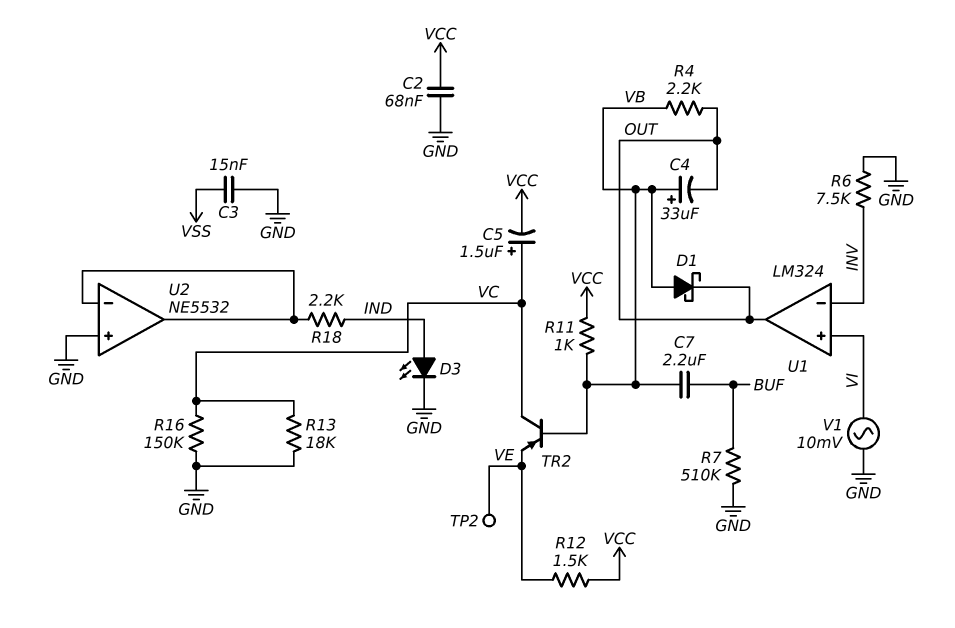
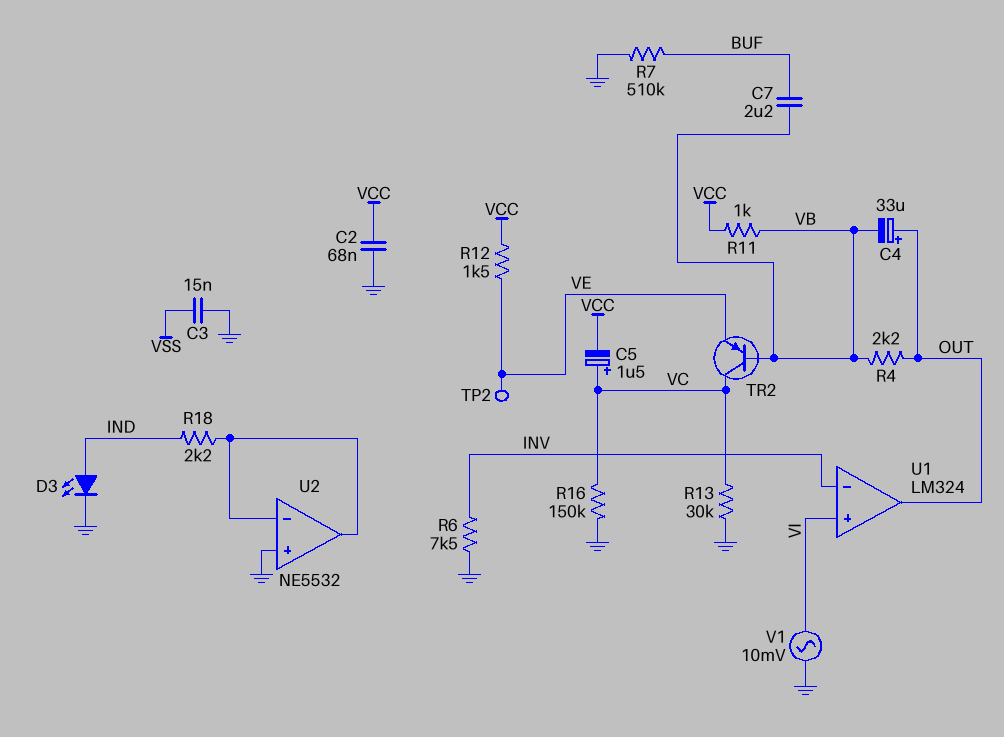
C4: 33uF (plus VB, minus OUT) -> 33uF (plus OUT, minus VB)
D1: schottky (A VB, K OUT) -> none
R13: 18k (GND, VC) -> 30k (GND, VC)

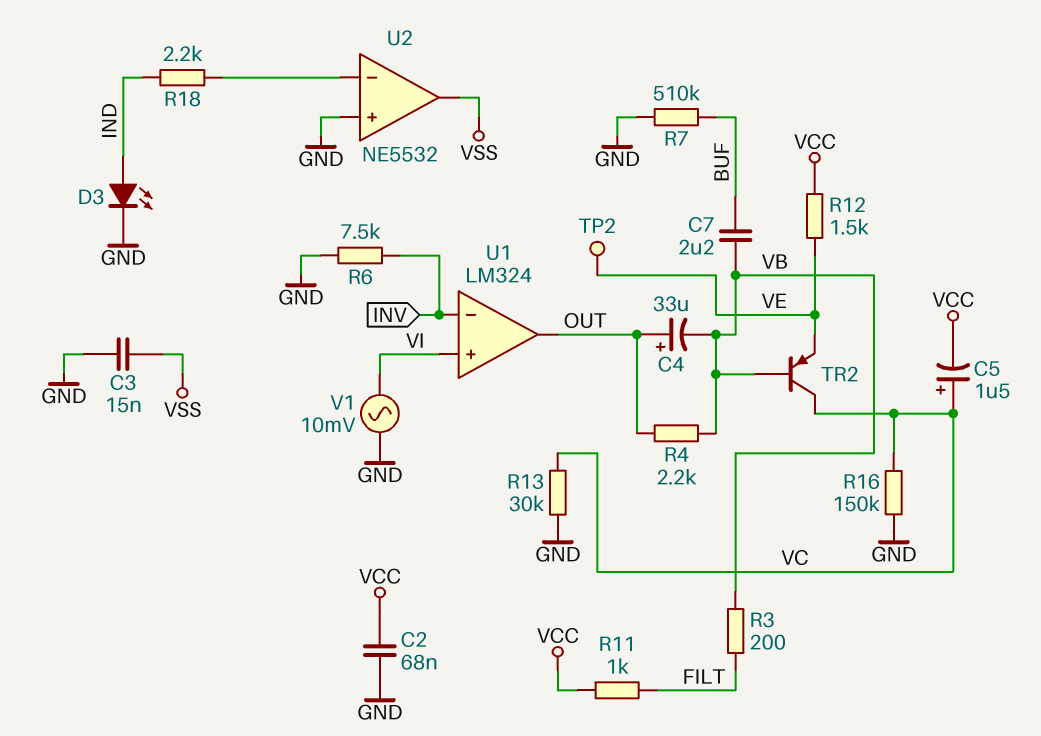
R3: none -> 200 (FILT, VB)
R11: 1k (VB, VCC) -> 1k (FILT, VCC)
U2 pin out: U2/in- -> VSS

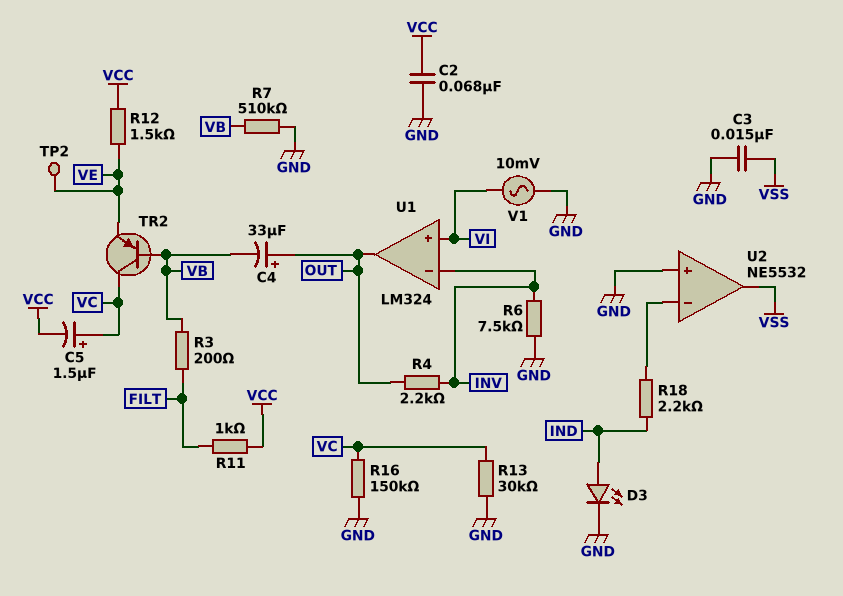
C7: 2.2uF (BUF, VB) -> none
R4: 2.2k (OUT, VB) -> 2.2k (INV, OUT)
R7: 510k (BUF, GND) -> 510k (GND, VB)

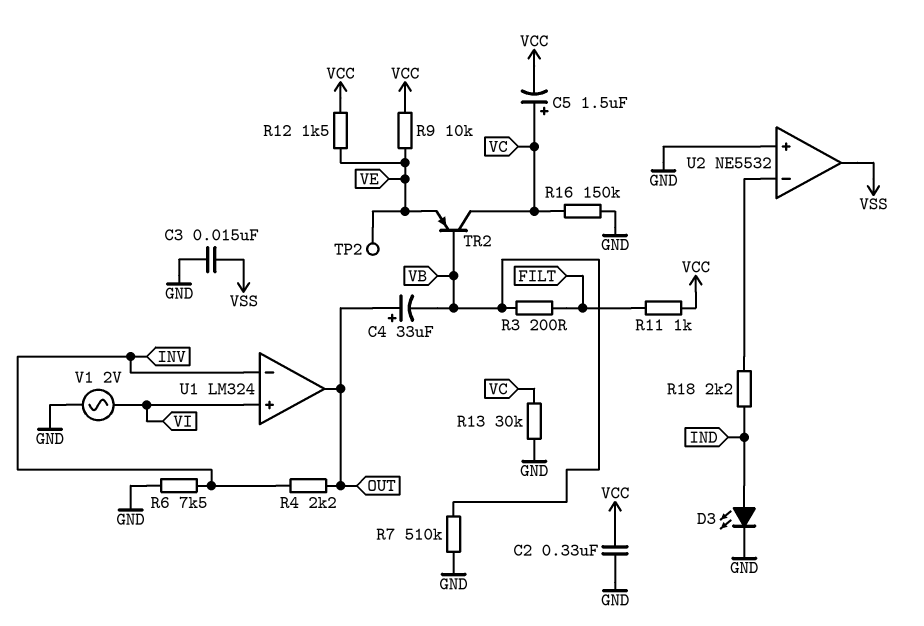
C2: 68nF (GND, VCC) -> 330nF (GND, VCC)
R9: none -> 10k (VCC, VE)
V1: AC 10mV (GND, VI) -> AC 2V (GND, VI)

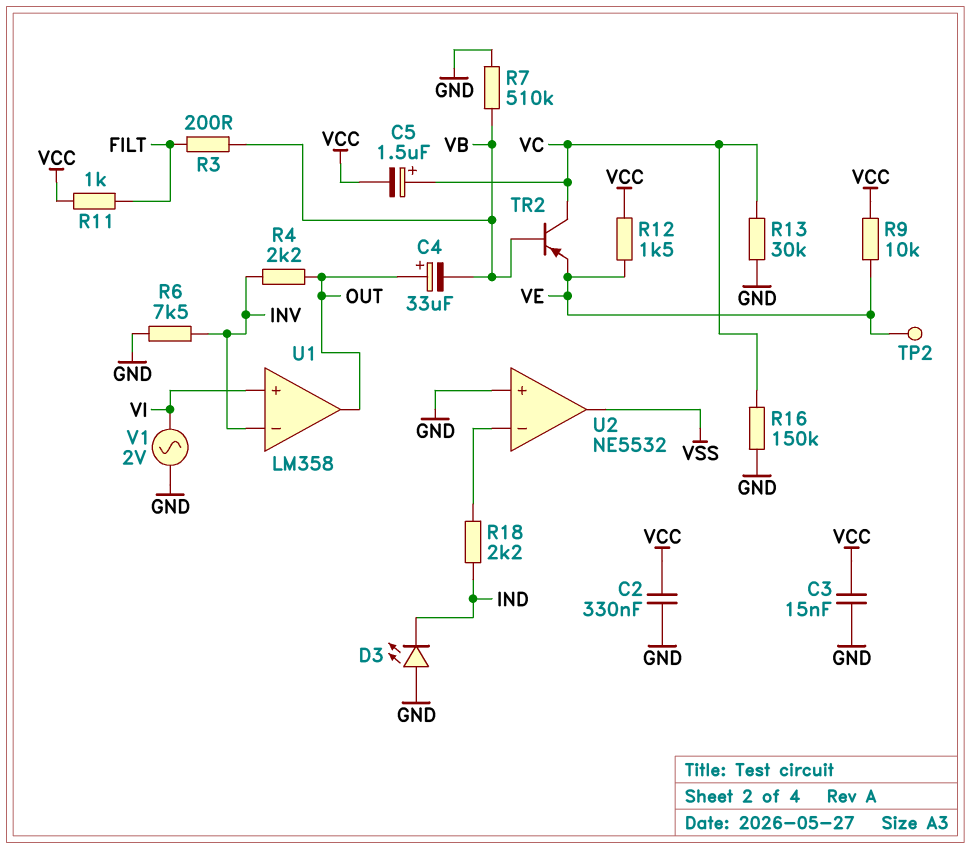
C3: 15nF (GND, VSS) -> 15nF (GND, VCC)
D3: LED (A IND, K GND) -> LED (A GND, K IND)
U1: LM324 -> LM358

